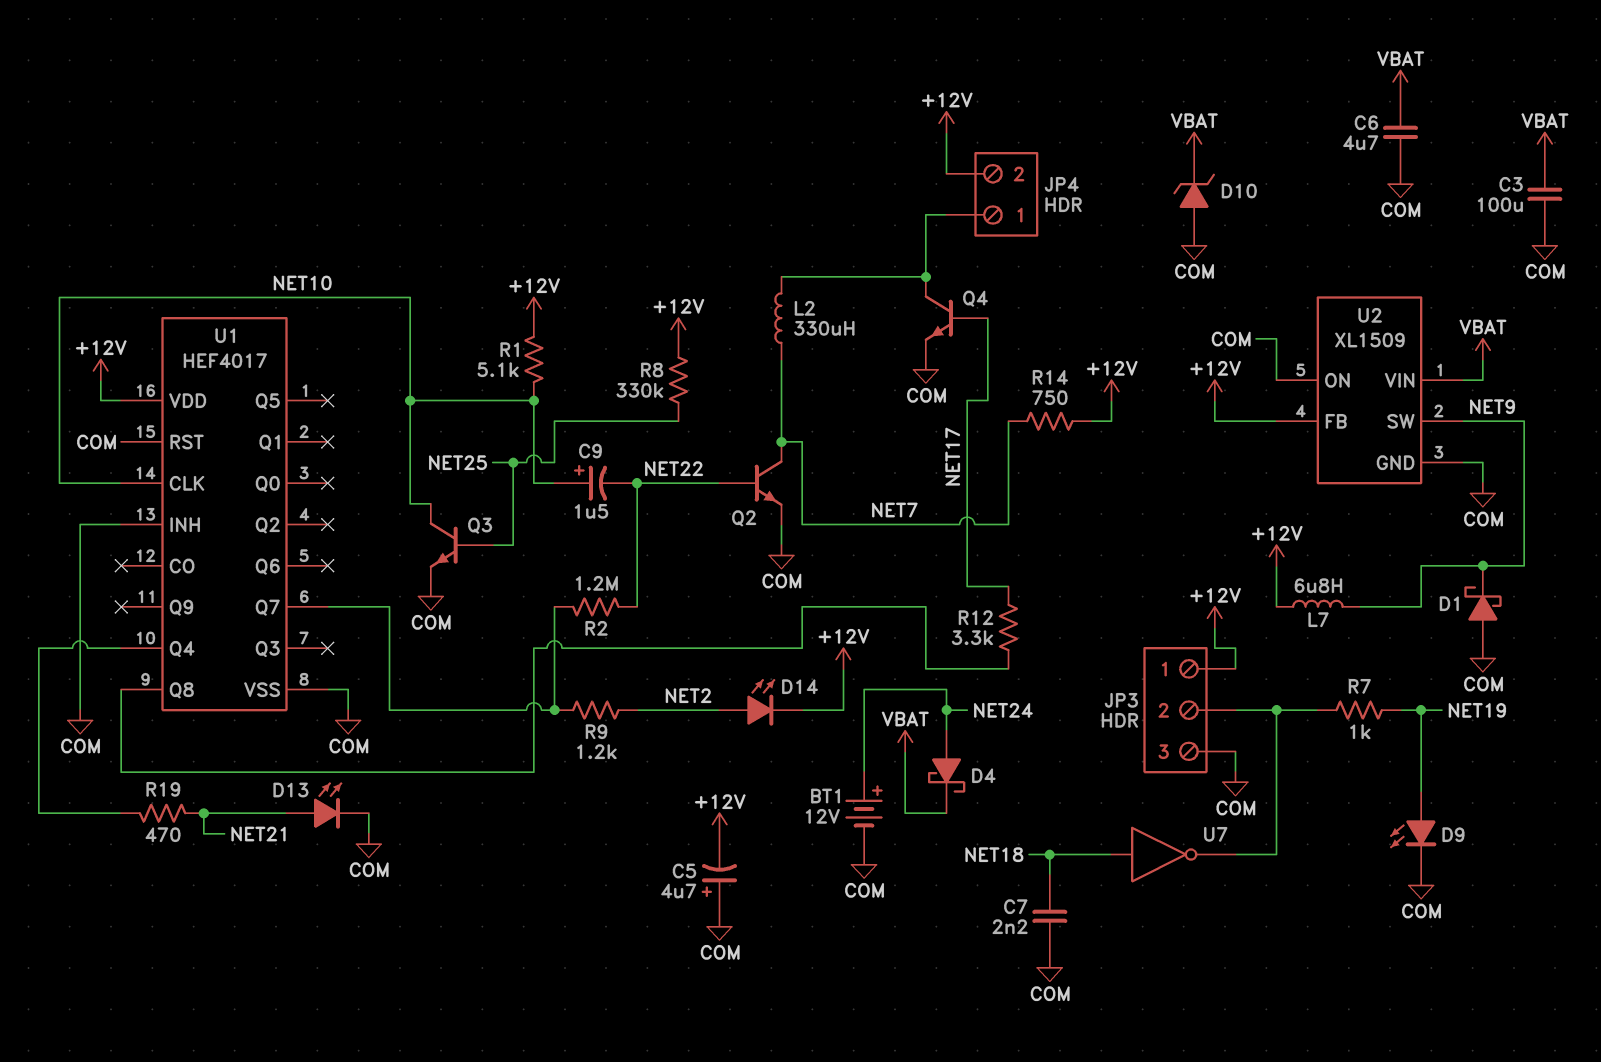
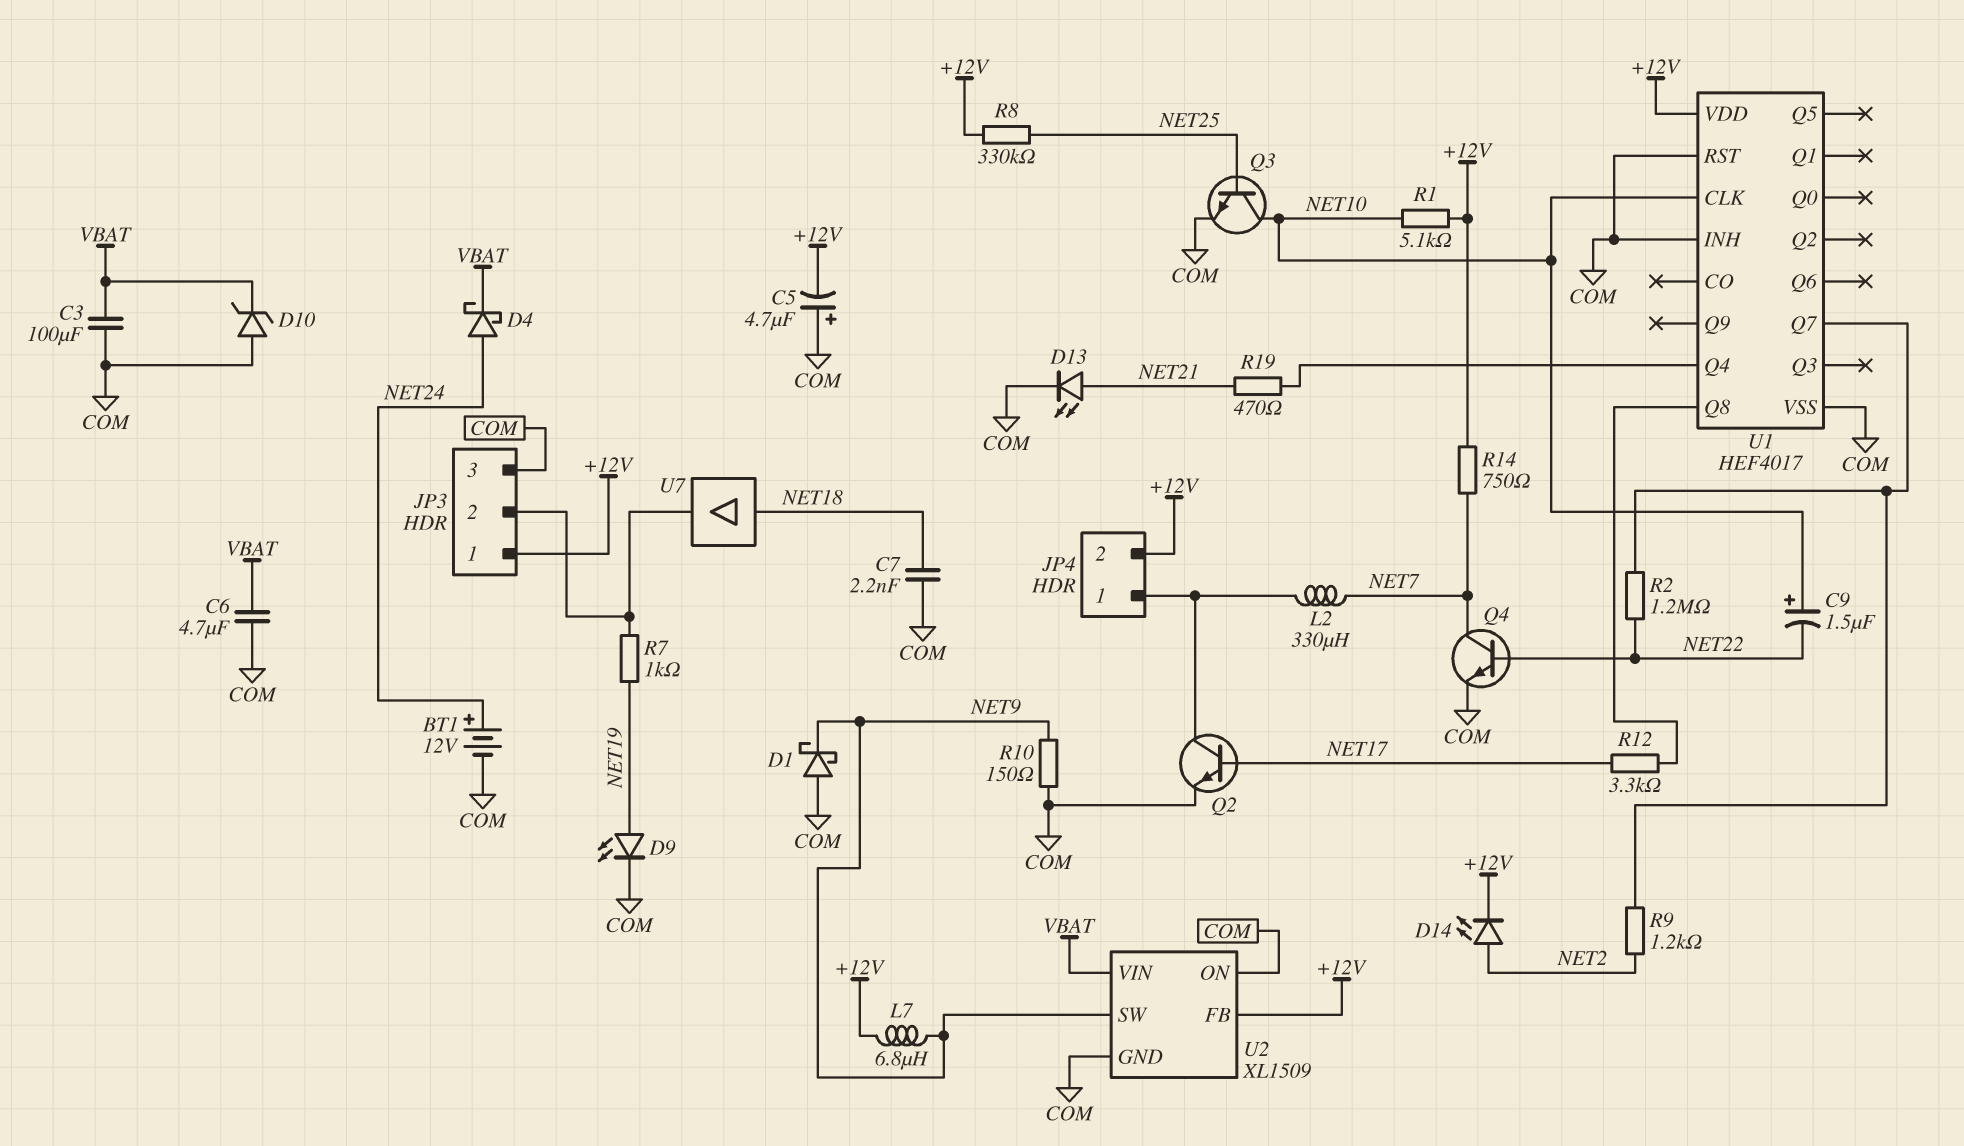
Q2: NPN (B NET22, C NET7, E COM) -> NPN (B NET17, C JP4/1, E COM)
Q4: NPN (B NET17, C JP4/1, E COM) -> NPN (B NET22, C NET7, E COM)
R10: none -> 150 (COM, NET9)
U7: NOT (in NET18, out JP3/2) -> buffer (in NET18, out JP3/2)

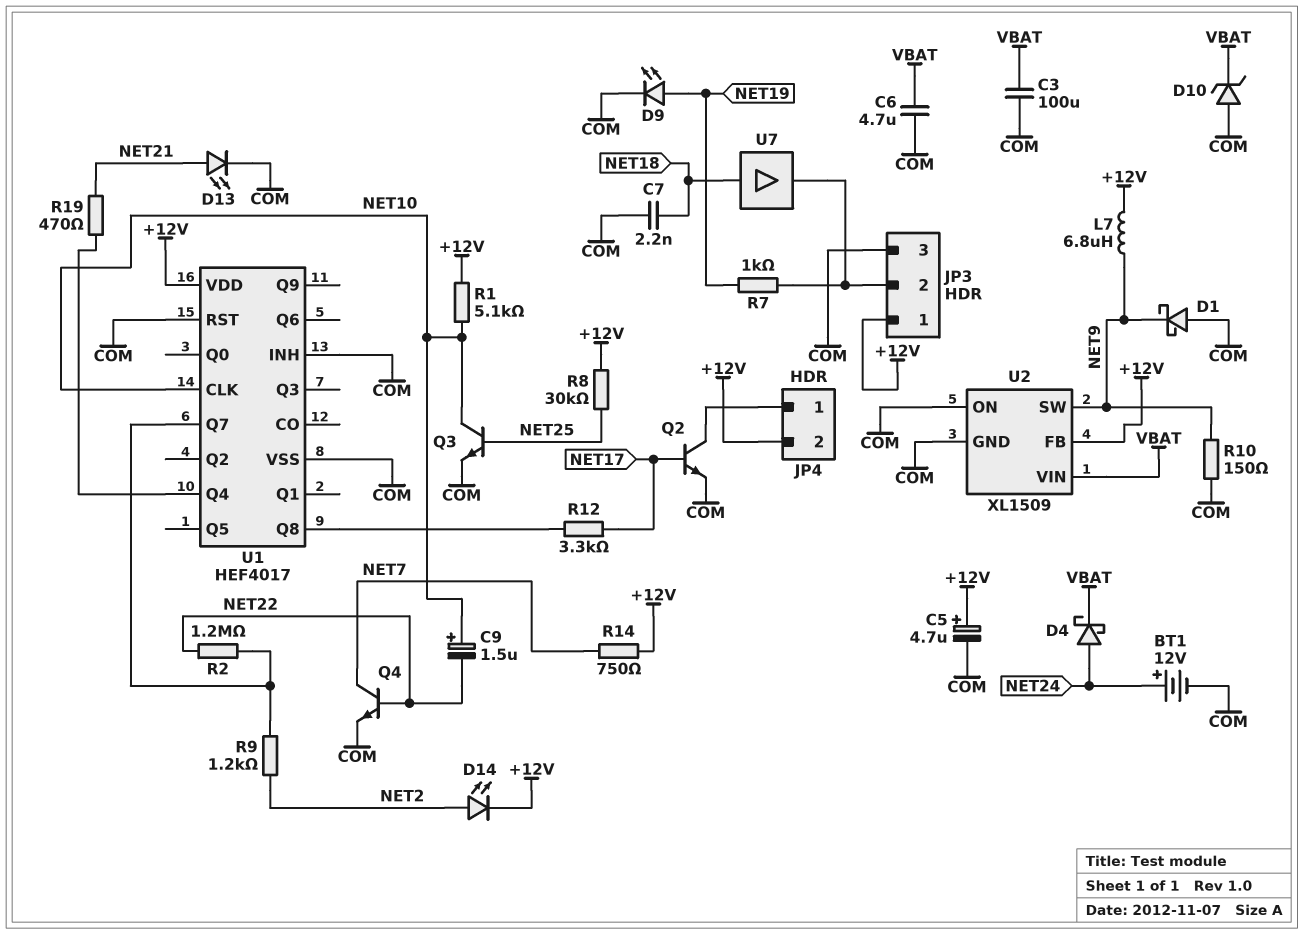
C5: 4.7uF (plus COM, minus +12V) -> 4.7uF (plus +12V, minus COM)
L2: 330uH (JP4/1, NET7) -> none
R8: 330k (+12V, NET25) -> 30k (+12V, NET25)

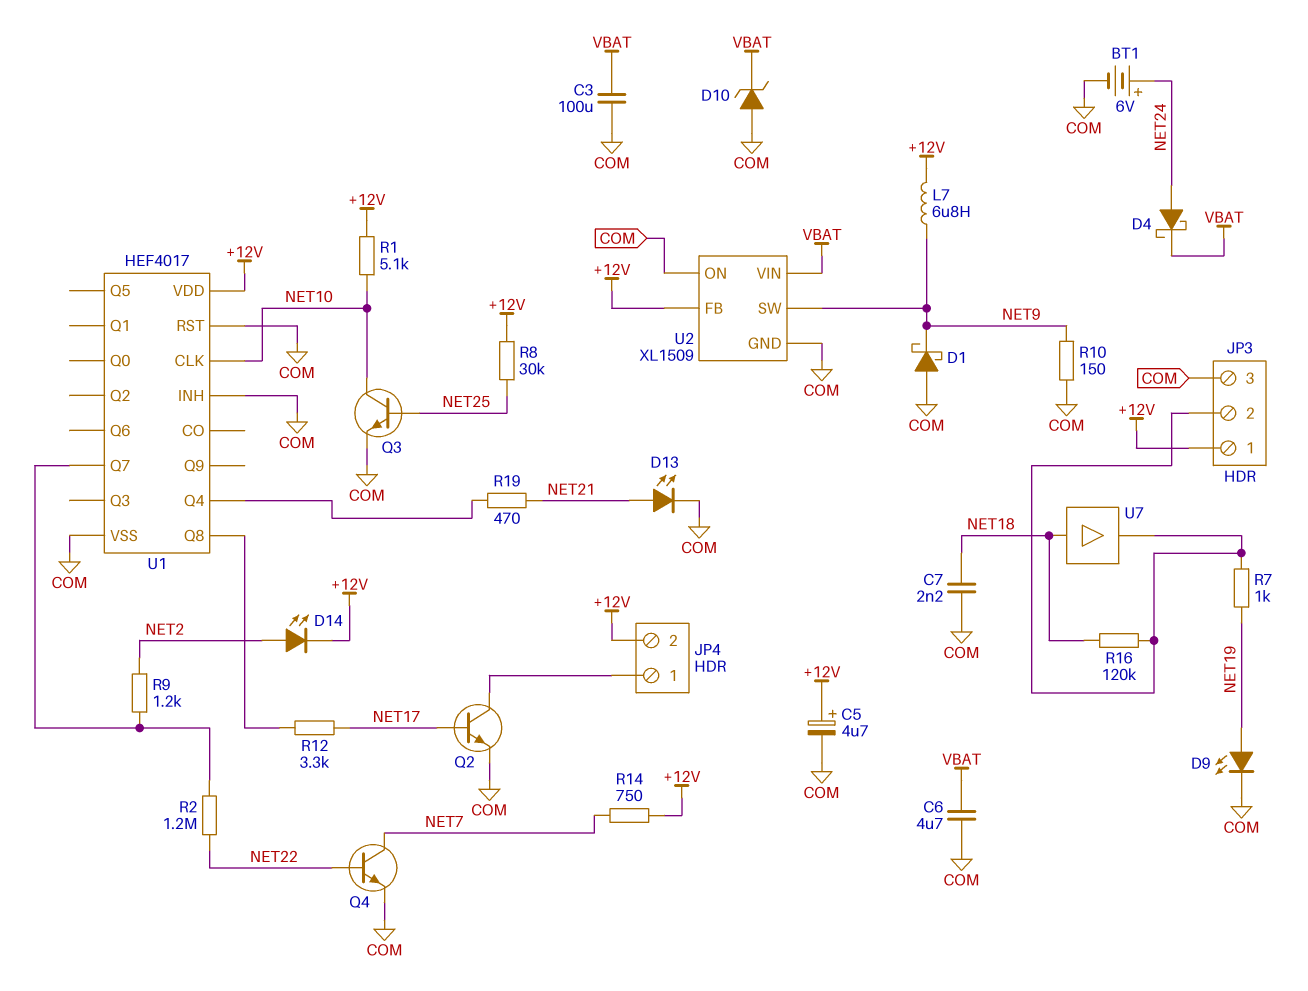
BT1: 12V (plus NET24, minus COM) -> 6V (plus NET24, minus COM)
C9: 1.5uF (plus NET10, minus NET22) -> none
R16: none -> 120k (JP3/2, NET18)

